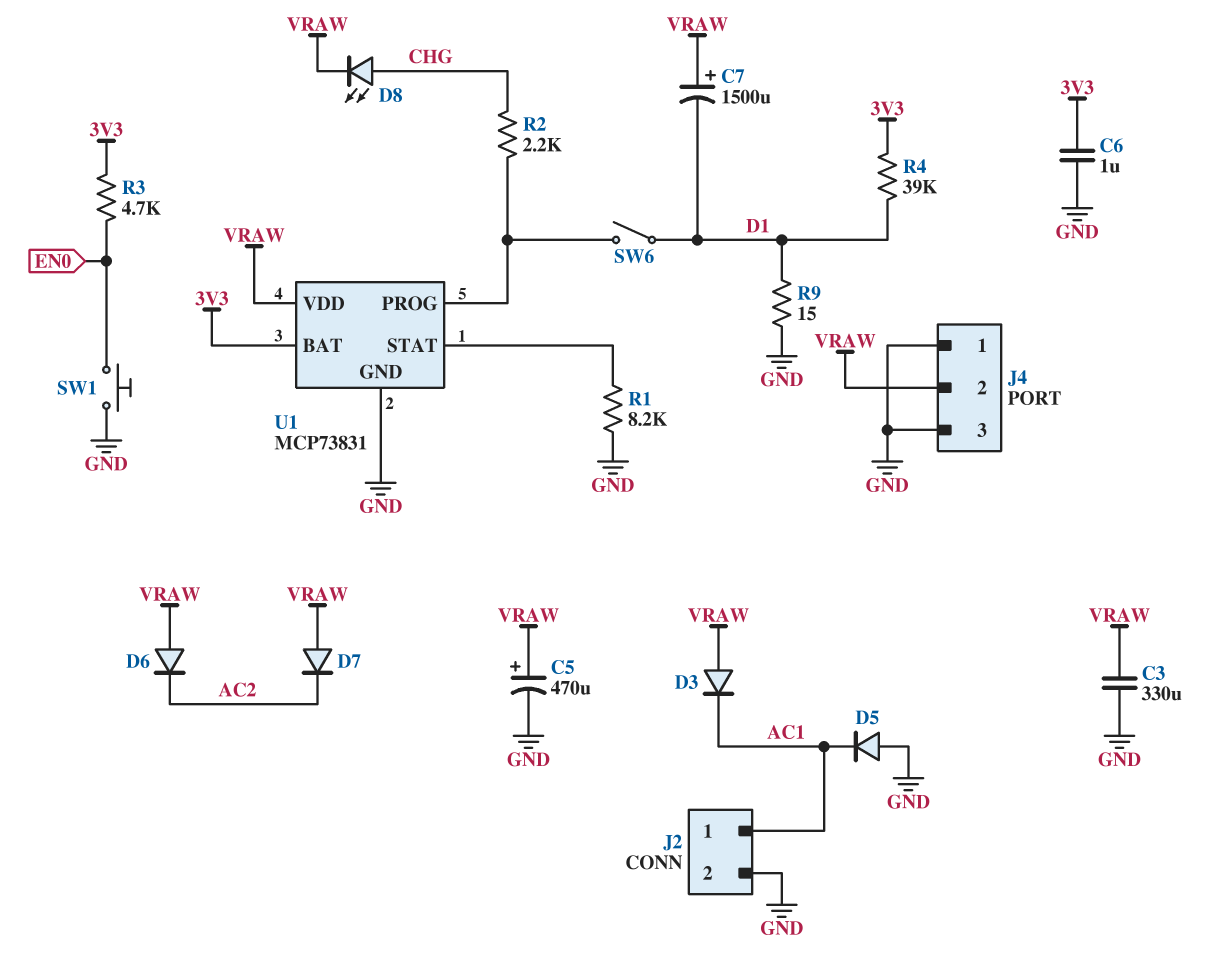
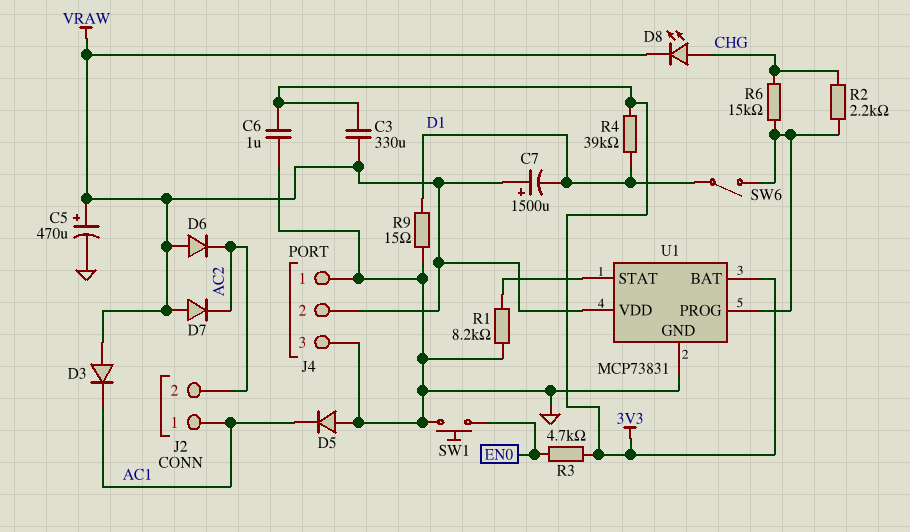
C3: 330uF (GND, VRAW) -> 330uF (3V3, VRAW)
J2 pin 2: GND -> AC2
R6: none -> 15k (CHG, U1/PROG)

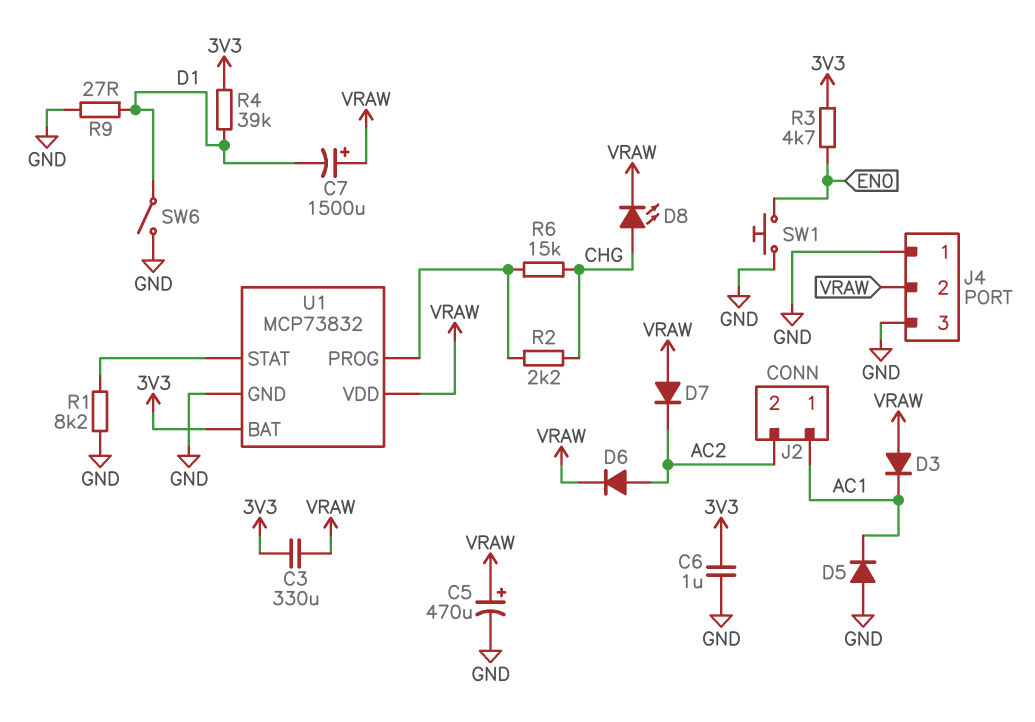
D6: diode (A VRAW, K AC2) -> diode (A AC2, K VRAW)
R9: 15 (D1, GND) -> 27 (D1, GND)
SW6: switch (D1, U1/PROG) -> switch (D1, GND)
U1: MCP73831 -> MCP73832

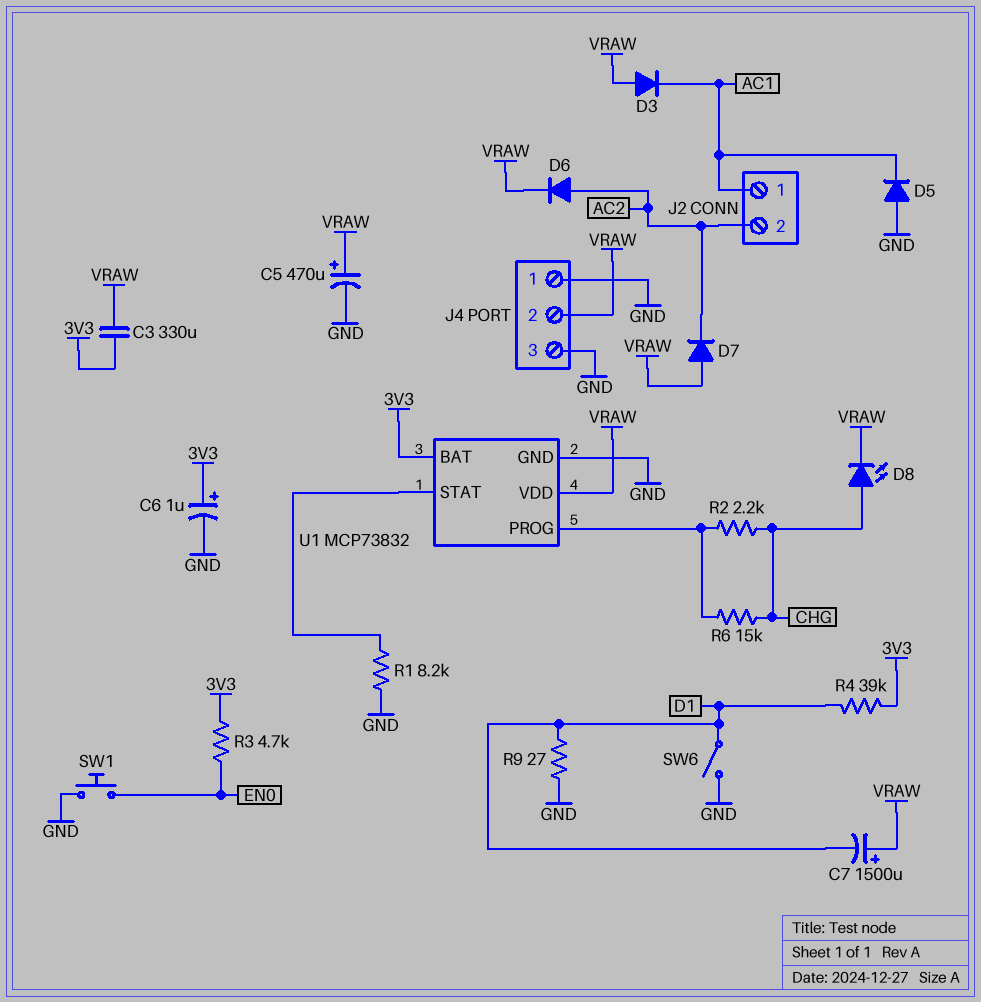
C6: 1uF (3V3, GND) -> 1uF (plus 3V3, minus GND)

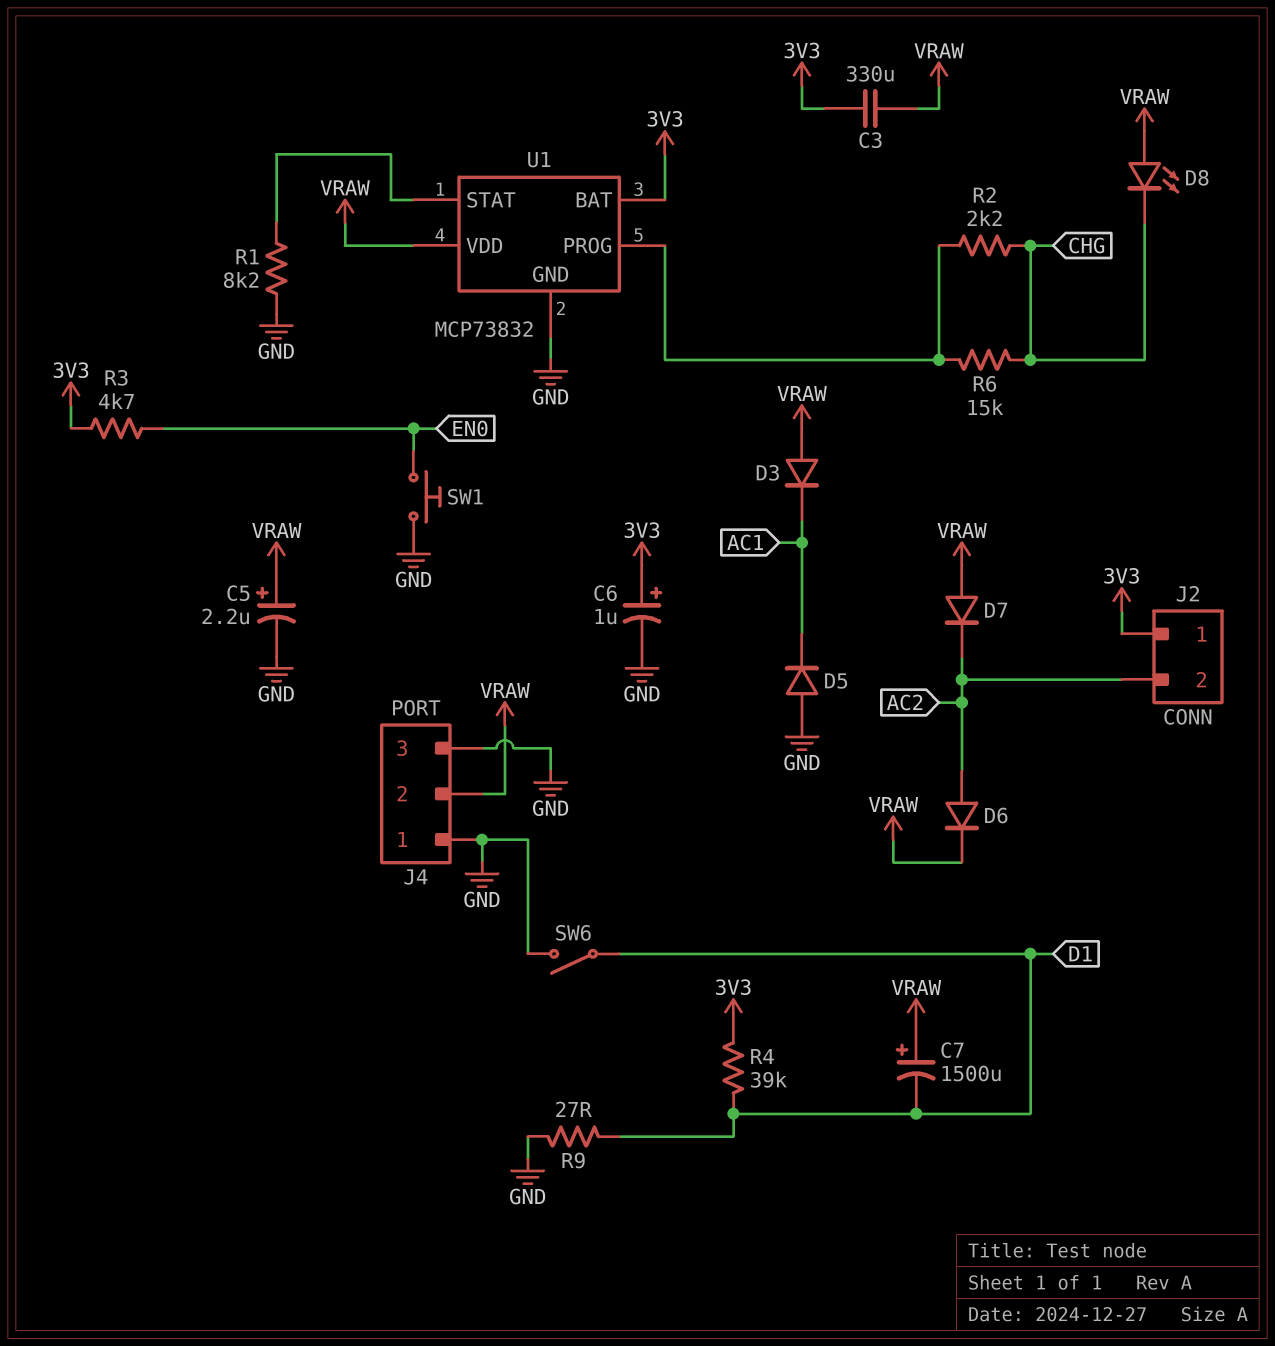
C5: 470uF (plus VRAW, minus GND) -> 2.2uF (plus VRAW, minus GND)
D8: LED (A CHG, K VRAW) -> LED (A VRAW, K CHG)
J2 pin 1: AC1 -> 3V3

